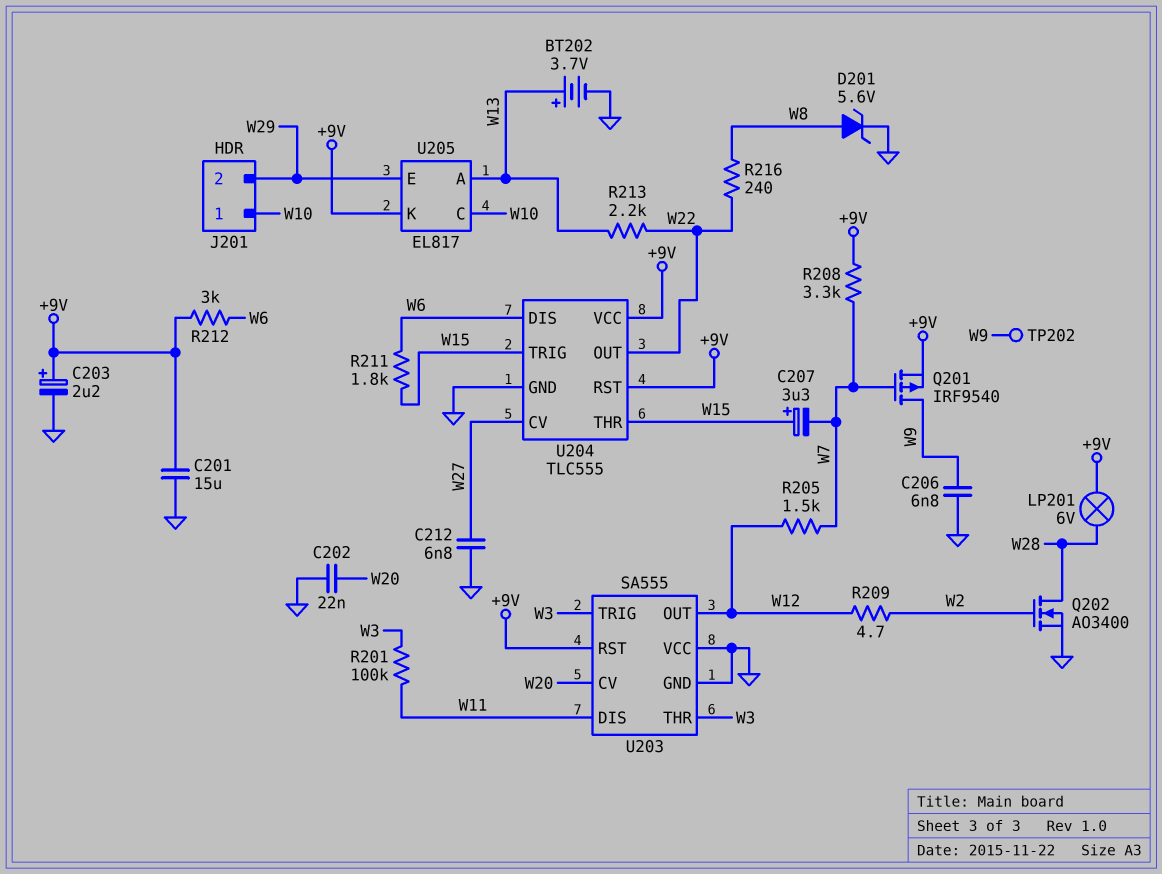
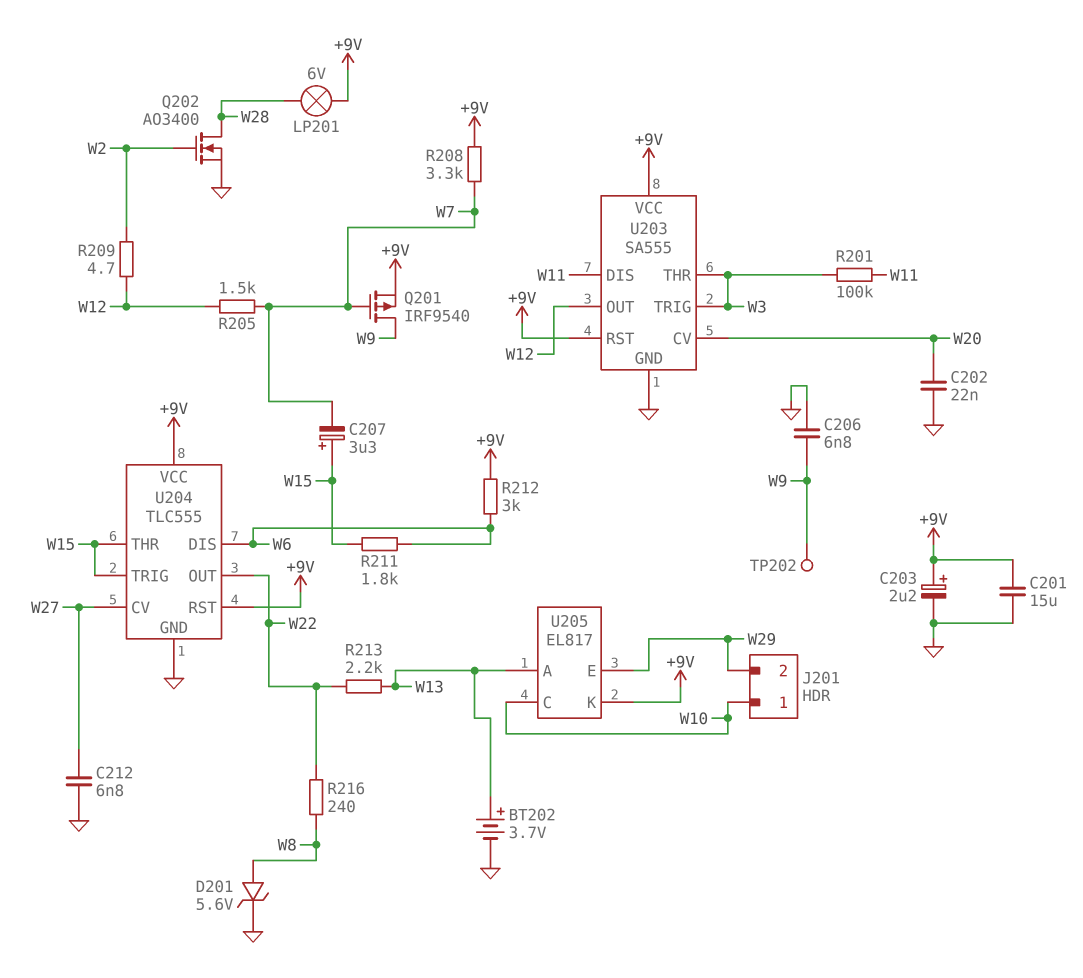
U203 pin VCC: GND -> +9V

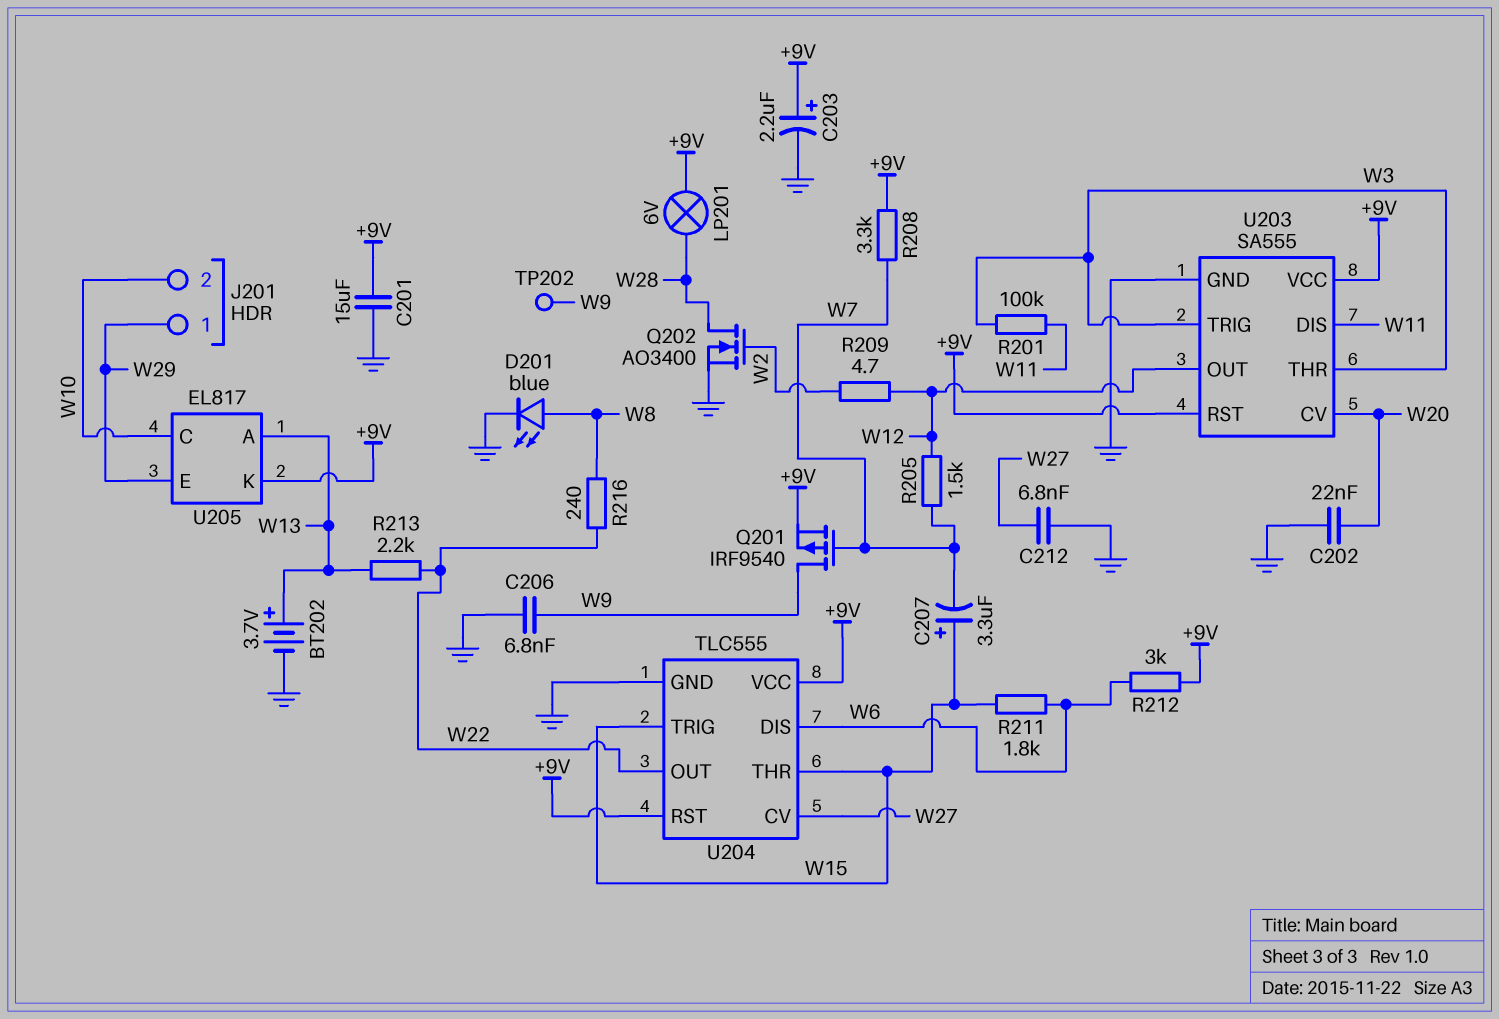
D201: zener 5.6V (A W8, K GND) -> LED blue (A W8, K GND)
J201 pin 1: W10 -> W29
J201 pin 2: W29 -> W10

